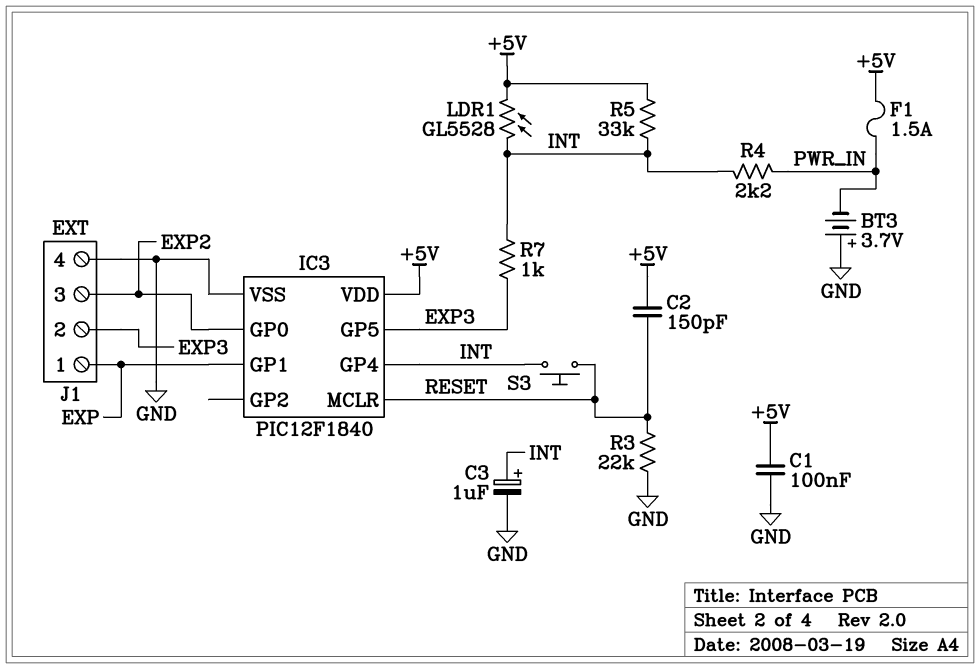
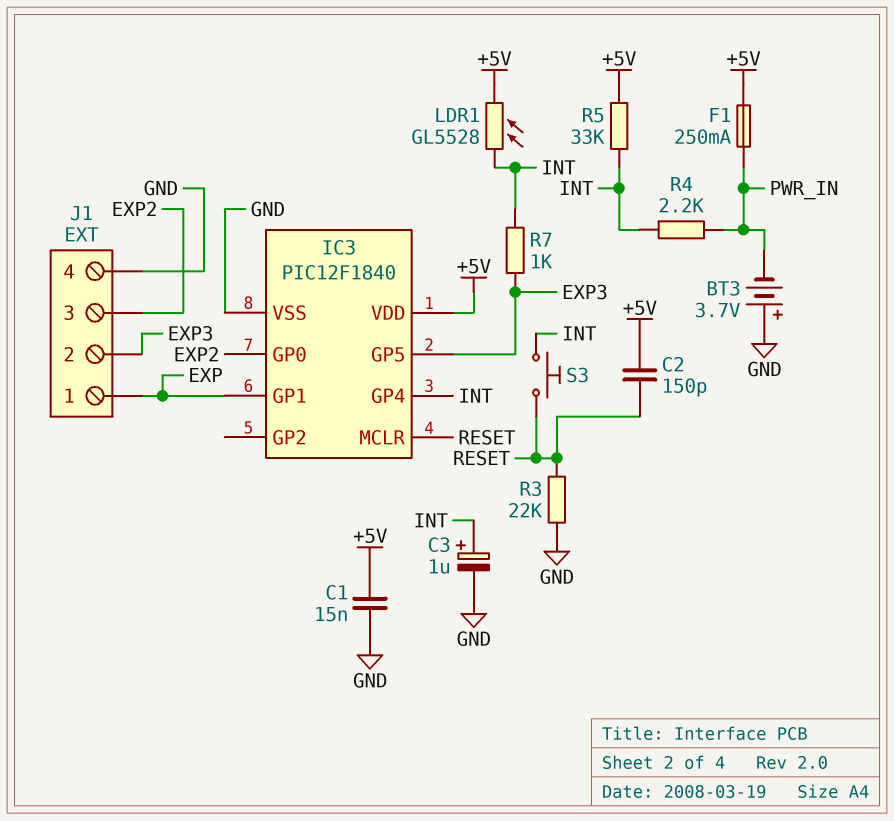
C1: 100nF (+5V, GND) -> 15nF (+5V, GND)
F1: 1.5A (+5V, PWR_IN) -> 250mA (+5V, PWR_IN)

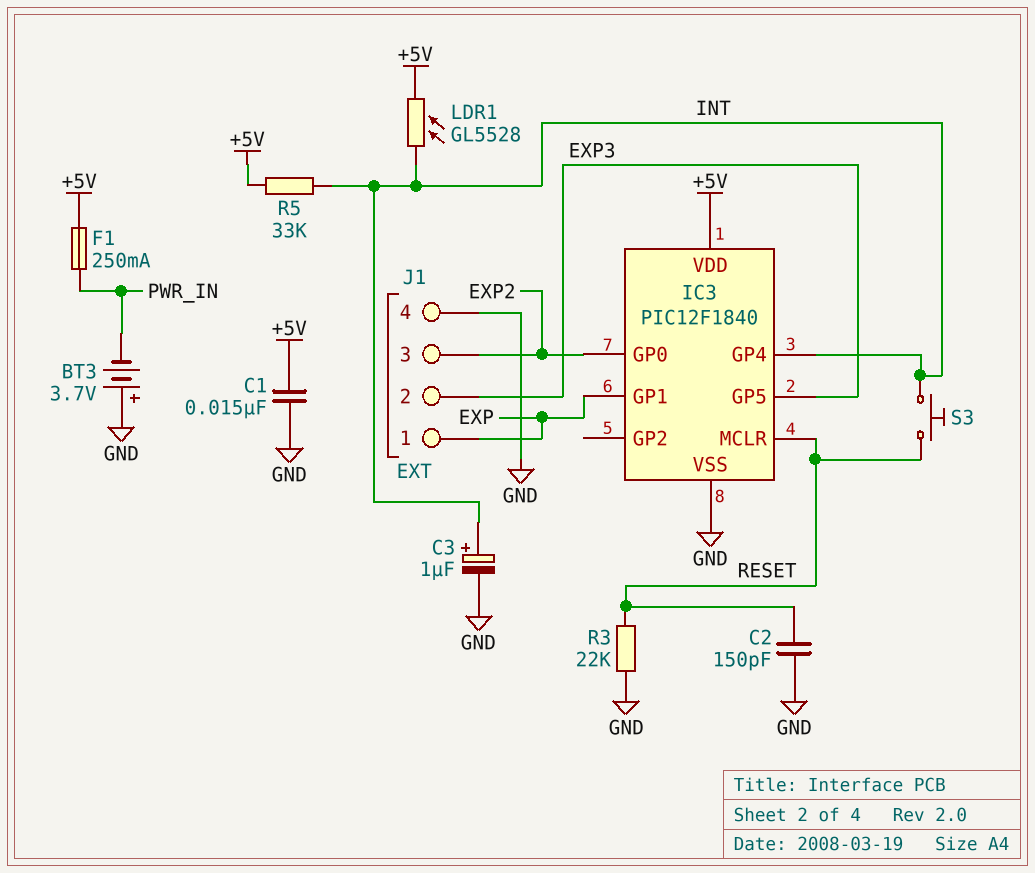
C2: 150pF (+5V, RESET) -> 150pF (GND, RESET)
R4: 2.2k (INT, PWR_IN) -> none
R7: 1k (EXP3, INT) -> none

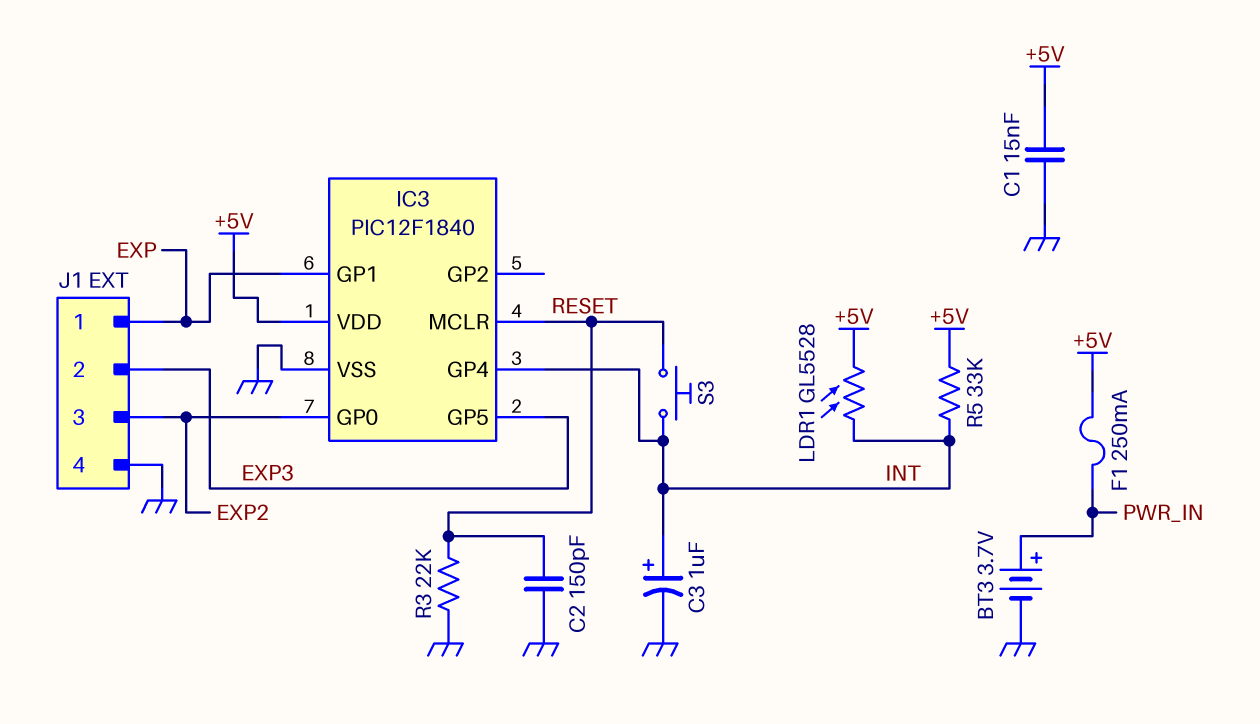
BT3: 3.7V (plus GND, minus PWR_IN) -> 3.7V (plus PWR_IN, minus GND)

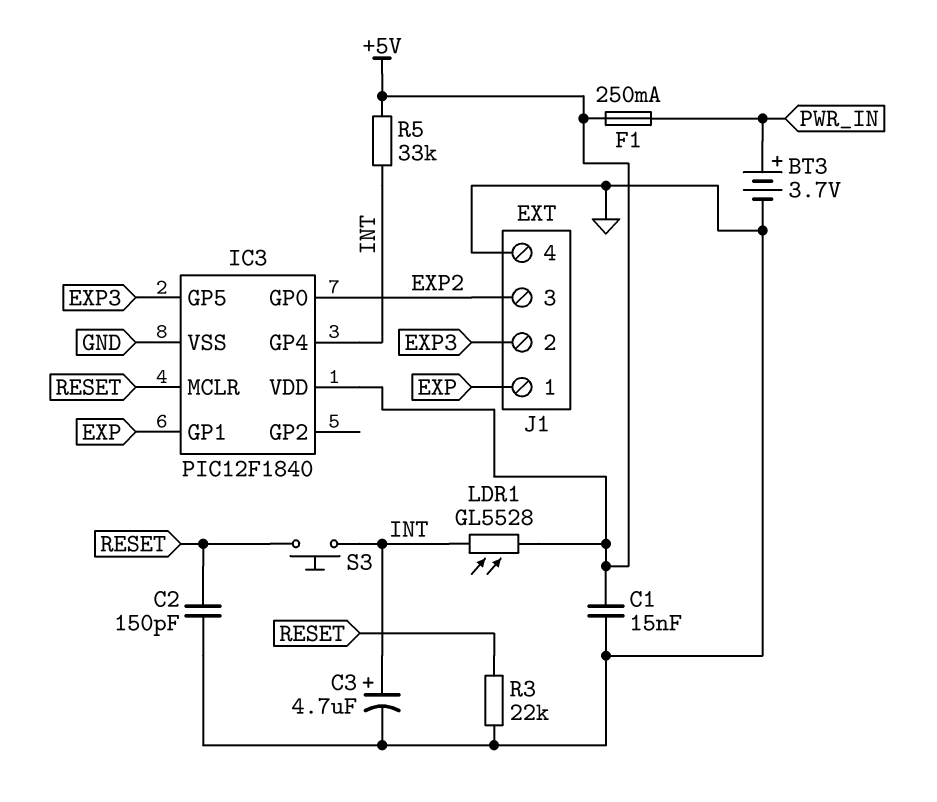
C3: 1uF (plus INT, minus GND) -> 4.7uF (plus INT, minus GND)

